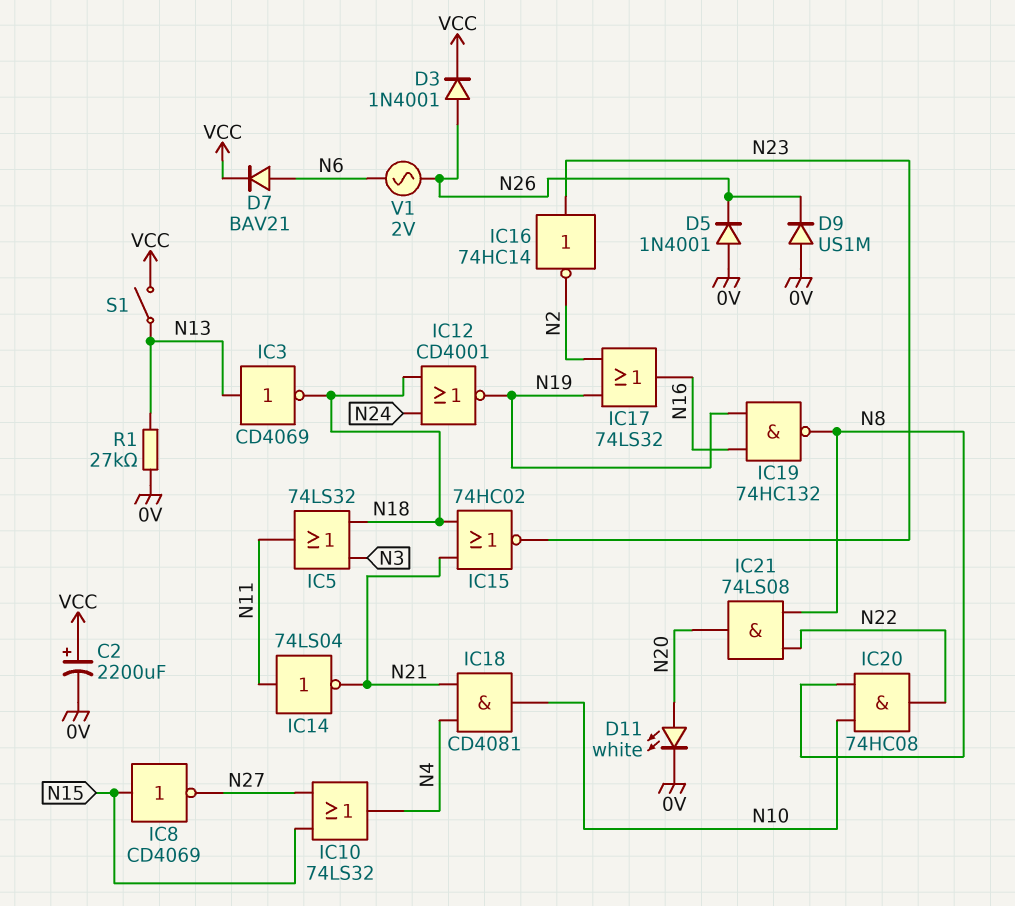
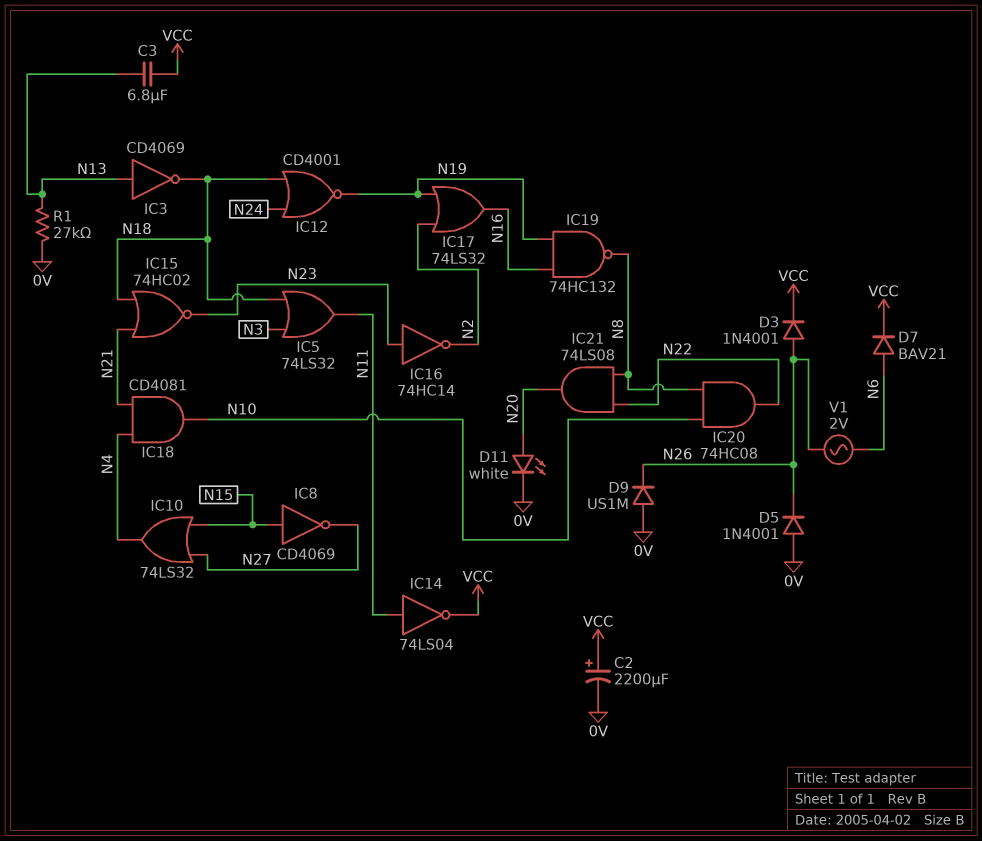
C3: none -> 6.8uF (N13, VCC)
IC14: NOT 74LS04 (in N11, out N21) -> NOT 74LS04 (in N11, out VCC)
S1: switch (N13, VCC) -> none

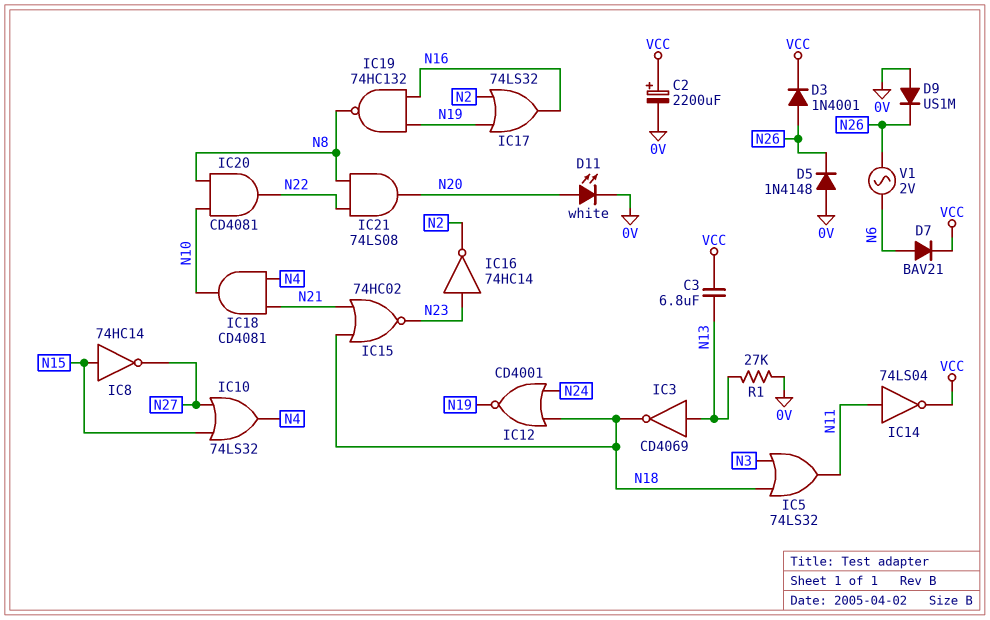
D5: diode 1N4001 (A 0V, K N26) -> diode 1N4148 (A 0V, K N26)
IC8: NOT CD4069 (in N15, out N27) -> NOT 74HC14 (in N15, out N27)
IC20: AND 74HC08 (in N8, in N10, out N22) -> AND CD4081 (in N8, in N10, out N22)

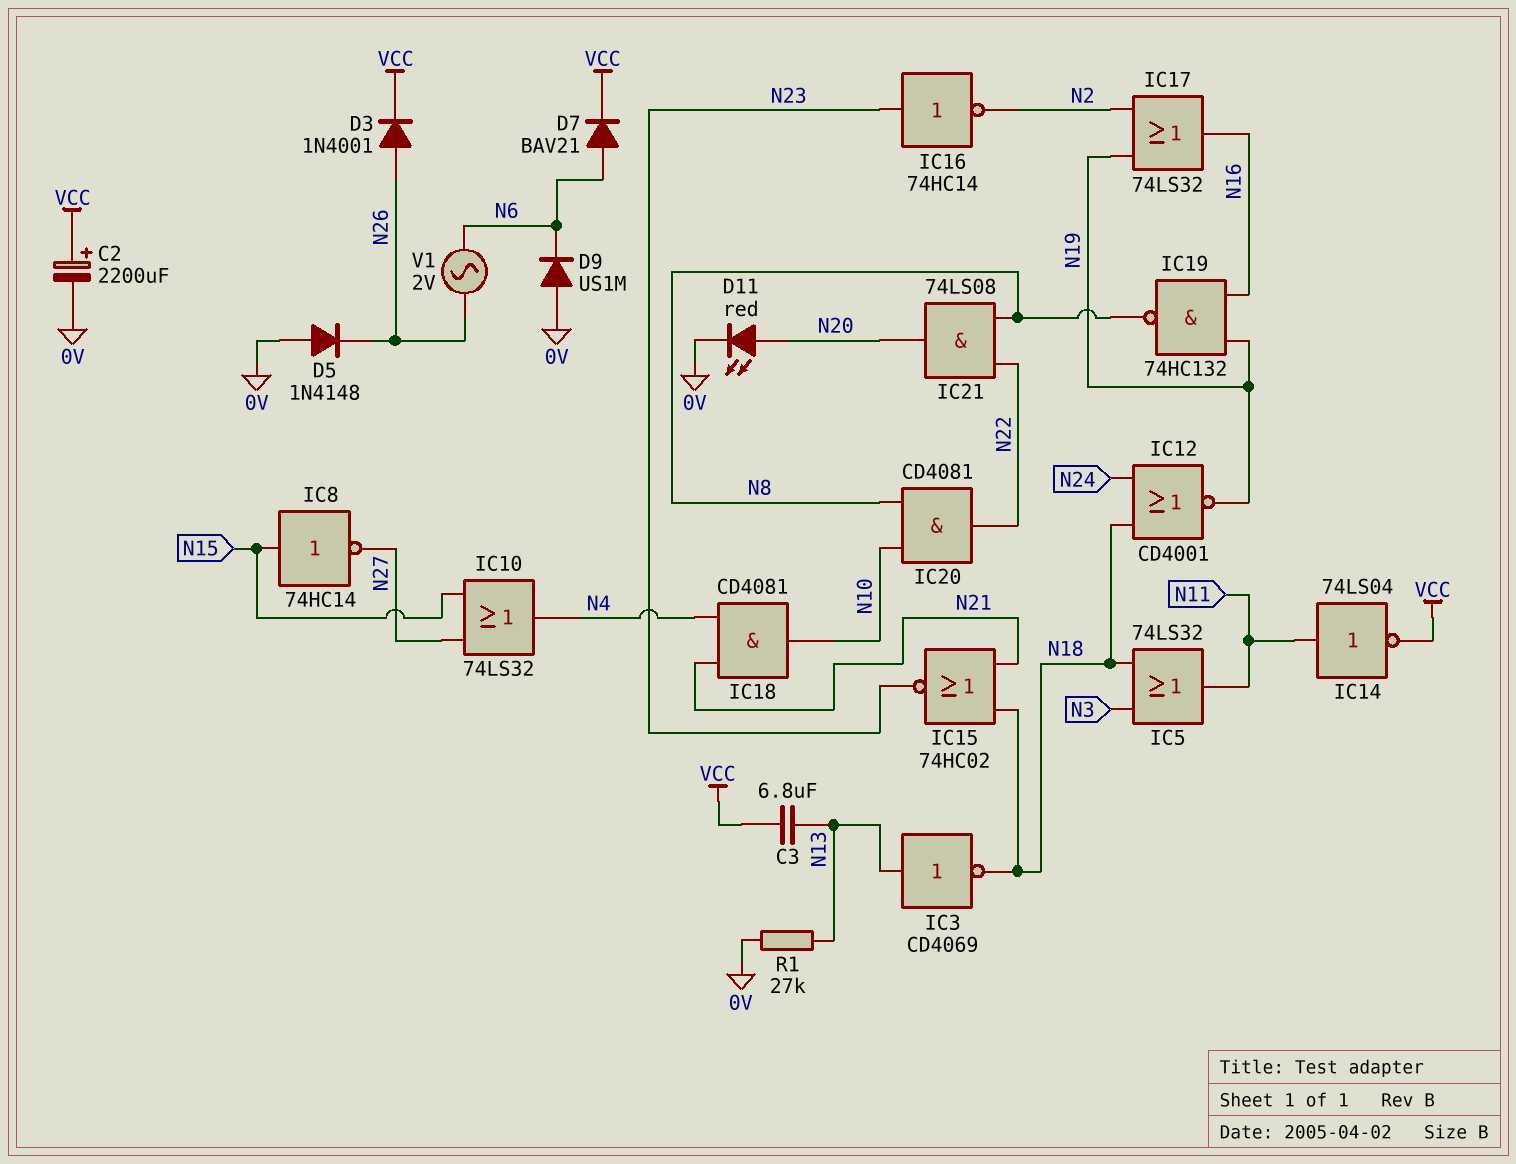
D9: diode US1M (A 0V, K N26) -> diode US1M (A 0V, K N6)
D11: LED white (A N20, K 0V) -> LED red (A N20, K 0V)

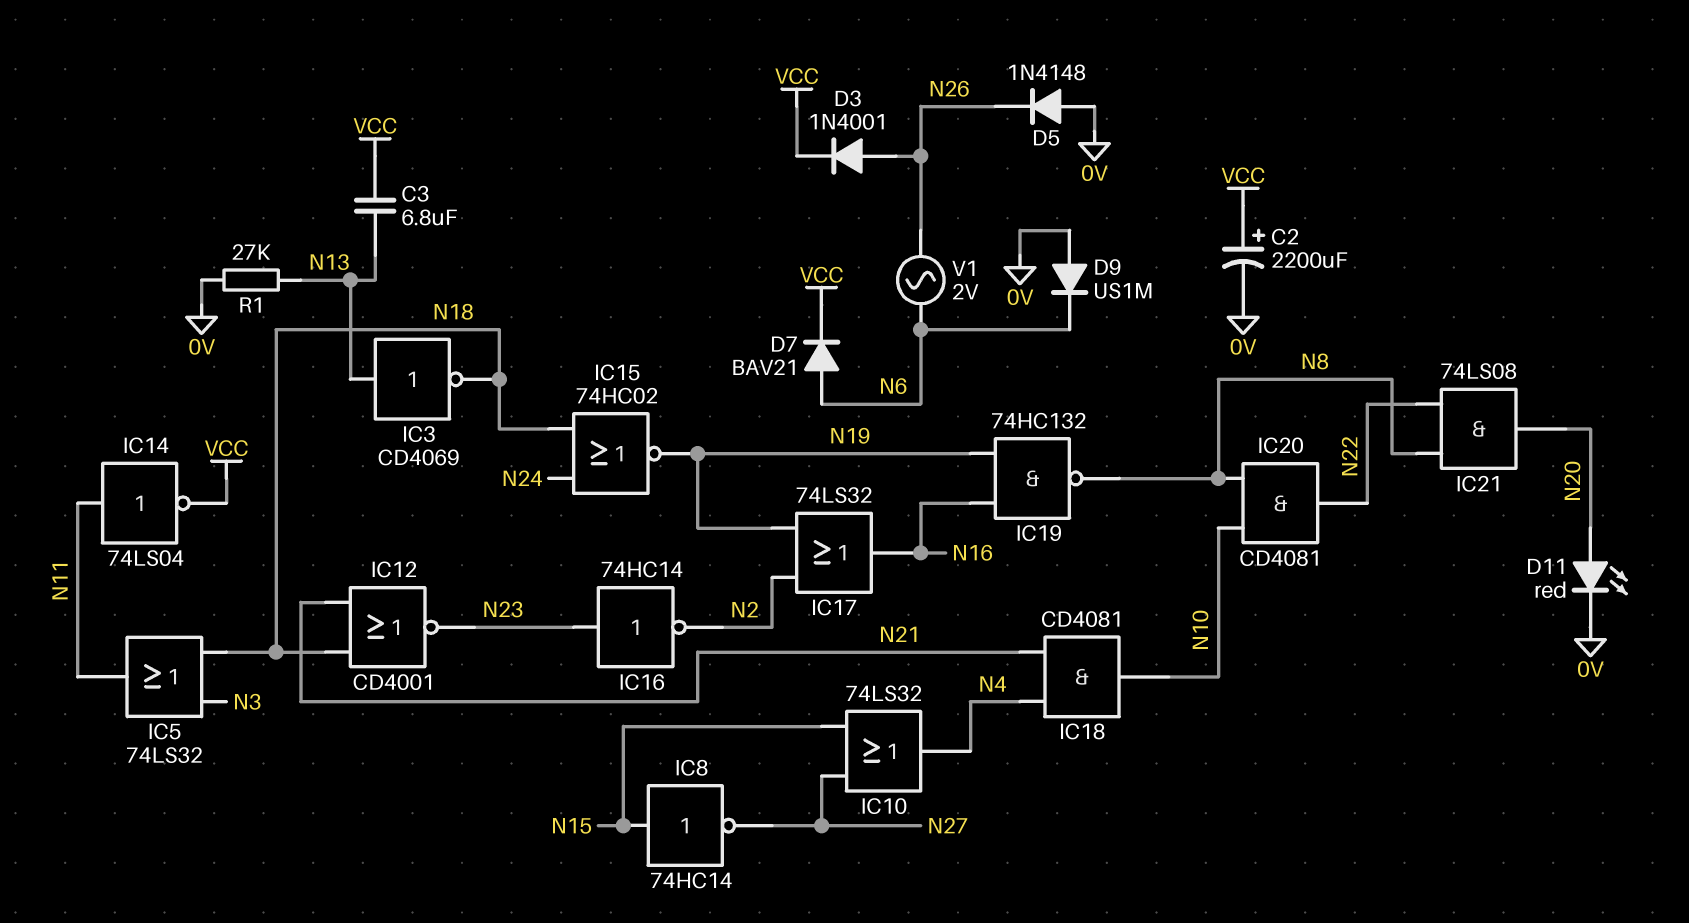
IC12: NOR CD4001 (in N18, in N24, out N19) -> NOR CD4001 (in N18, in N21, out N23)
IC15: NOR 74HC02 (in N18, in N21, out N23) -> NOR 74HC02 (in N18, in N24, out N19)

